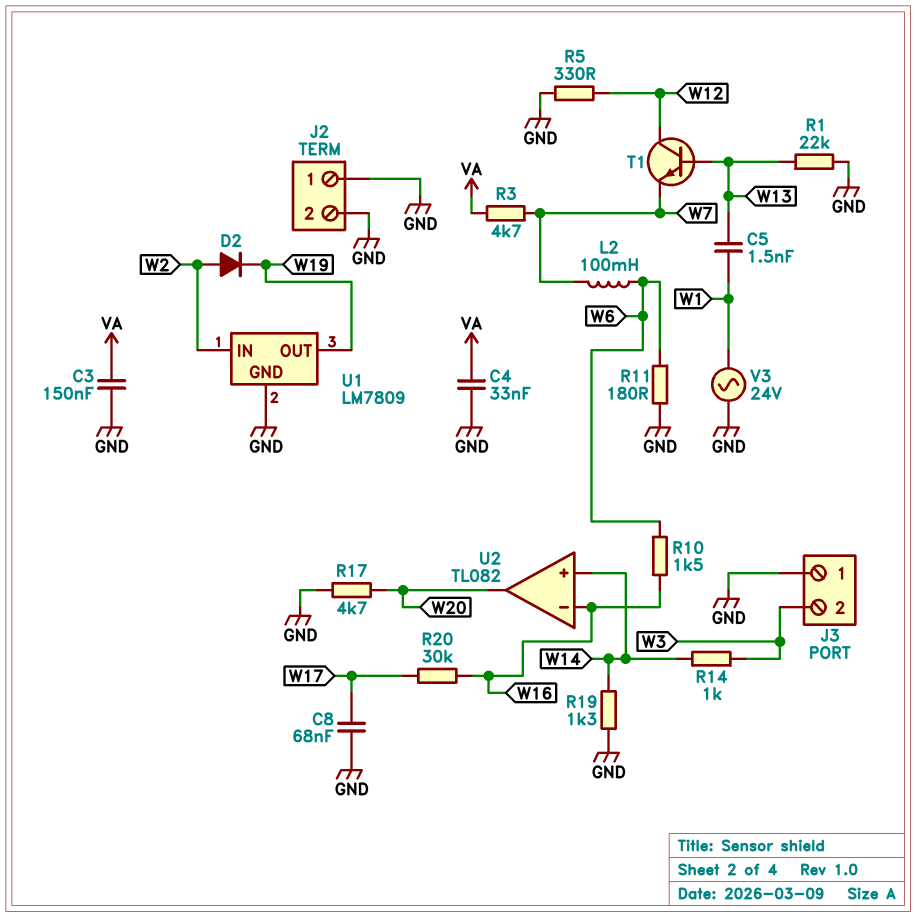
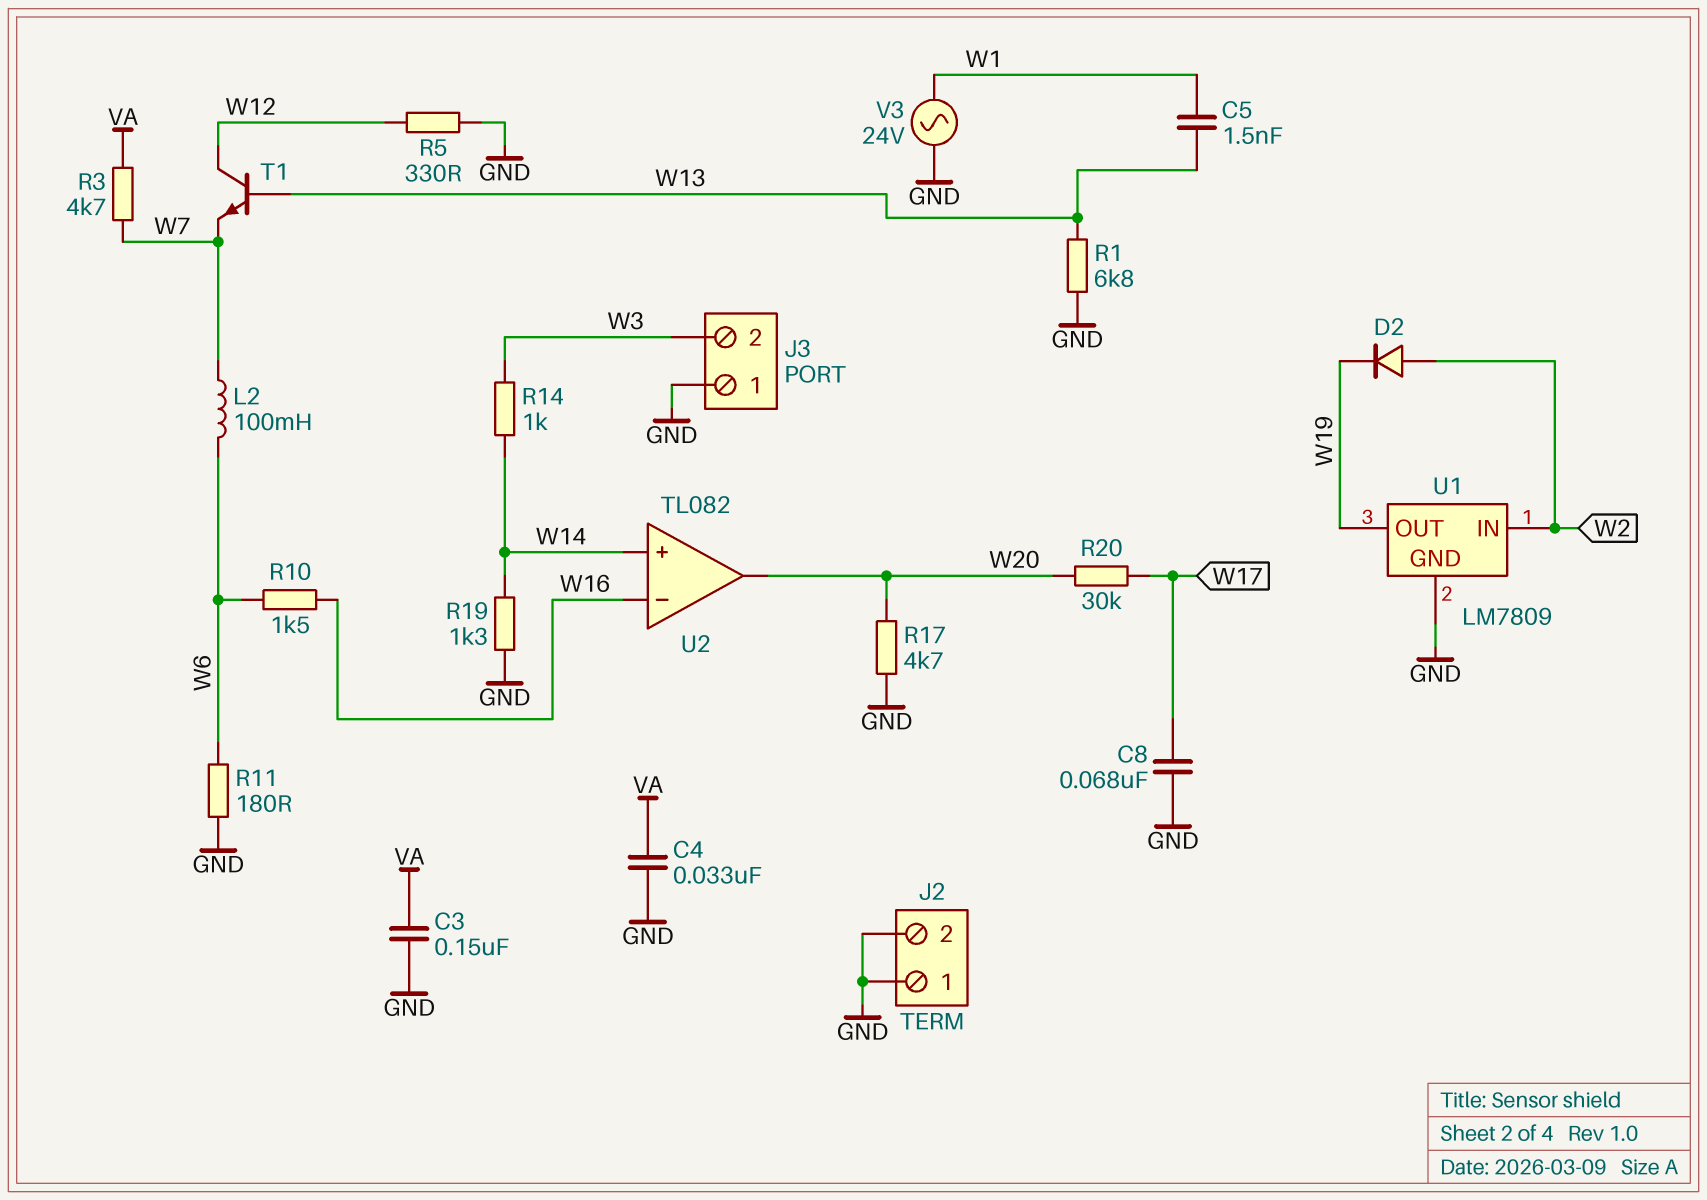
R1: 22k (GND, W13) -> 6.8k (GND, W13)
R20: 30k (W16, W17) -> 30k (W17, W20)

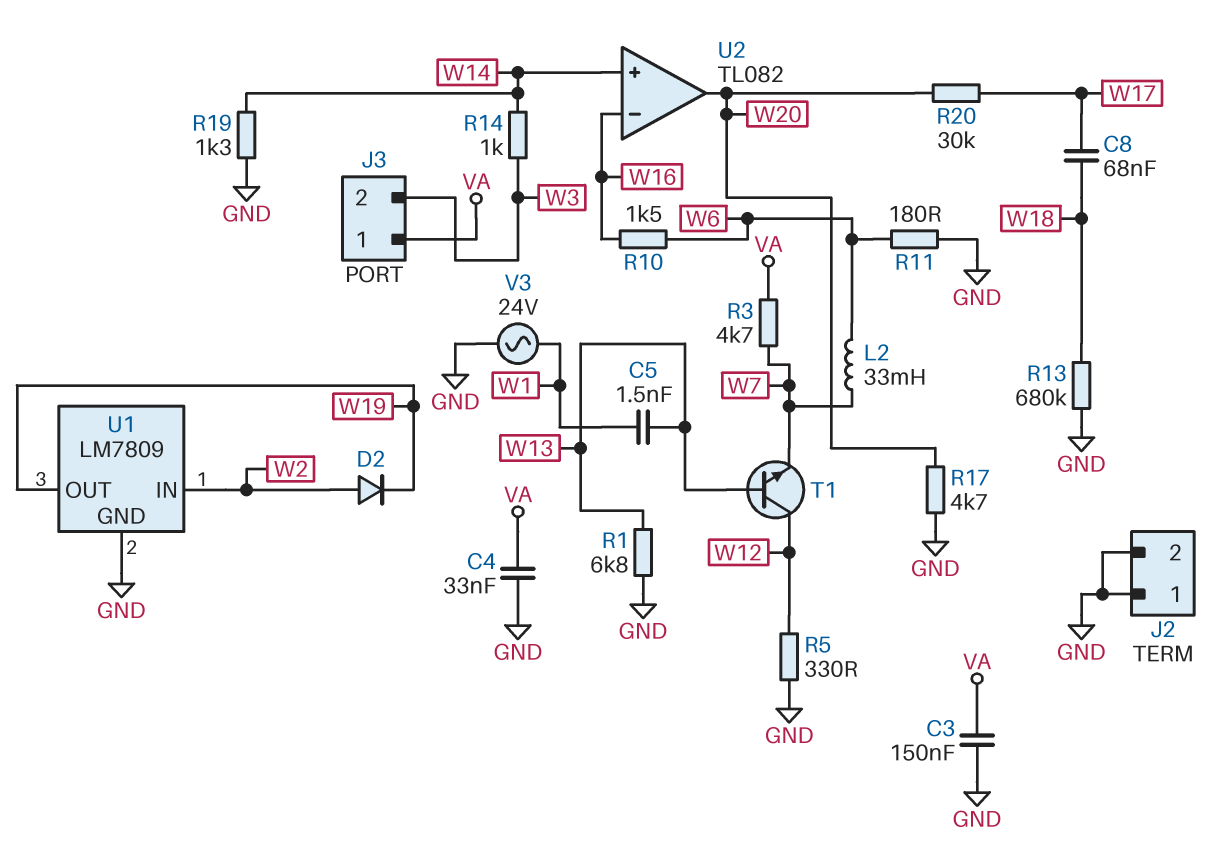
C8: 68nF (GND, W17) -> 68nF (W17, W18)
J3 pin 1: GND -> VA
L2: 100mH (W6, W7) -> 33mH (W6, W7)
R13: none -> 680k (GND, W18)

